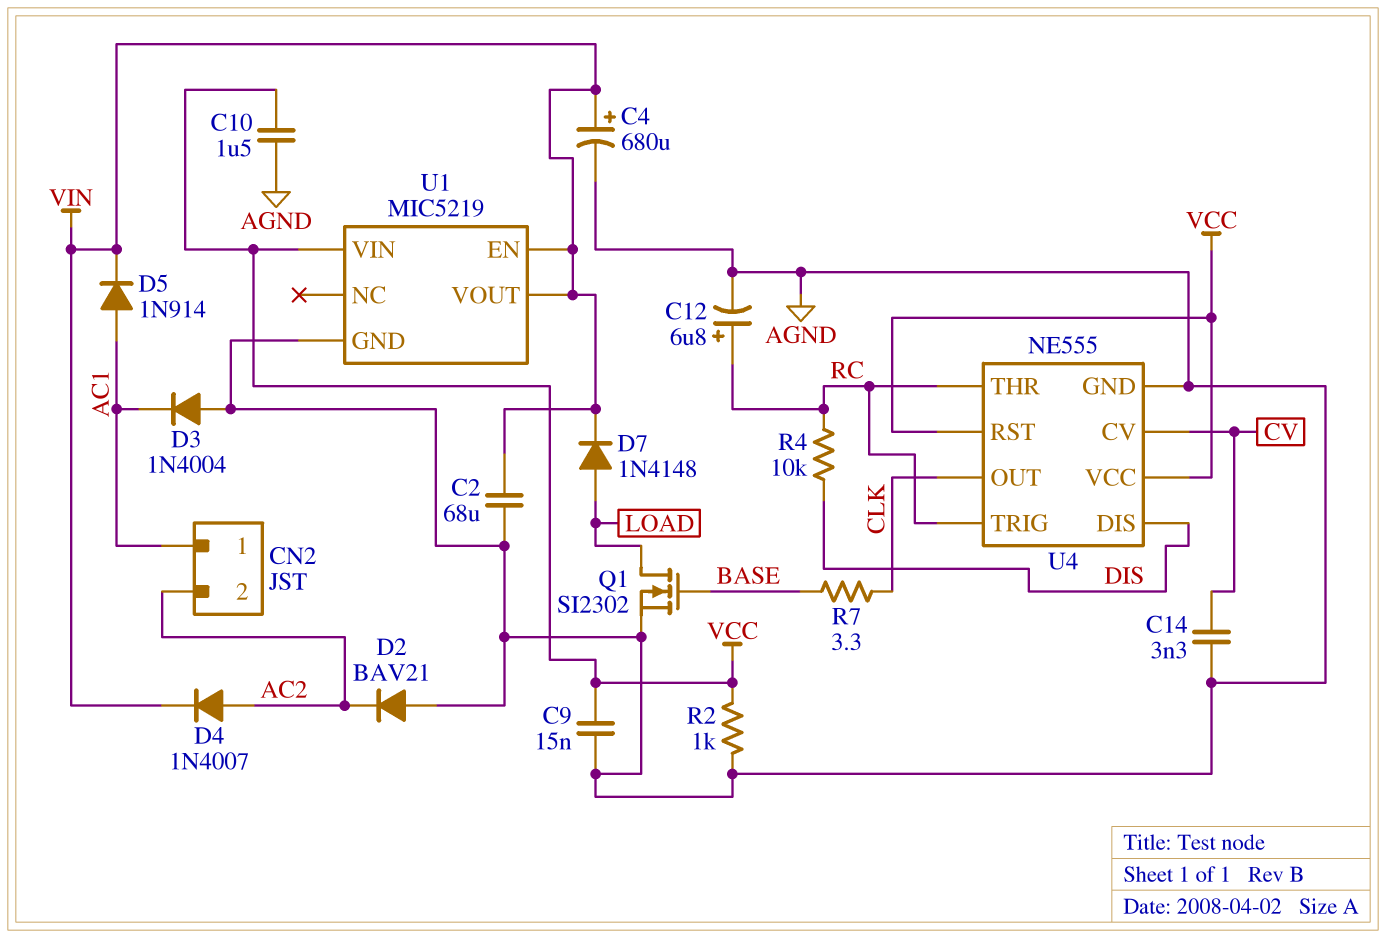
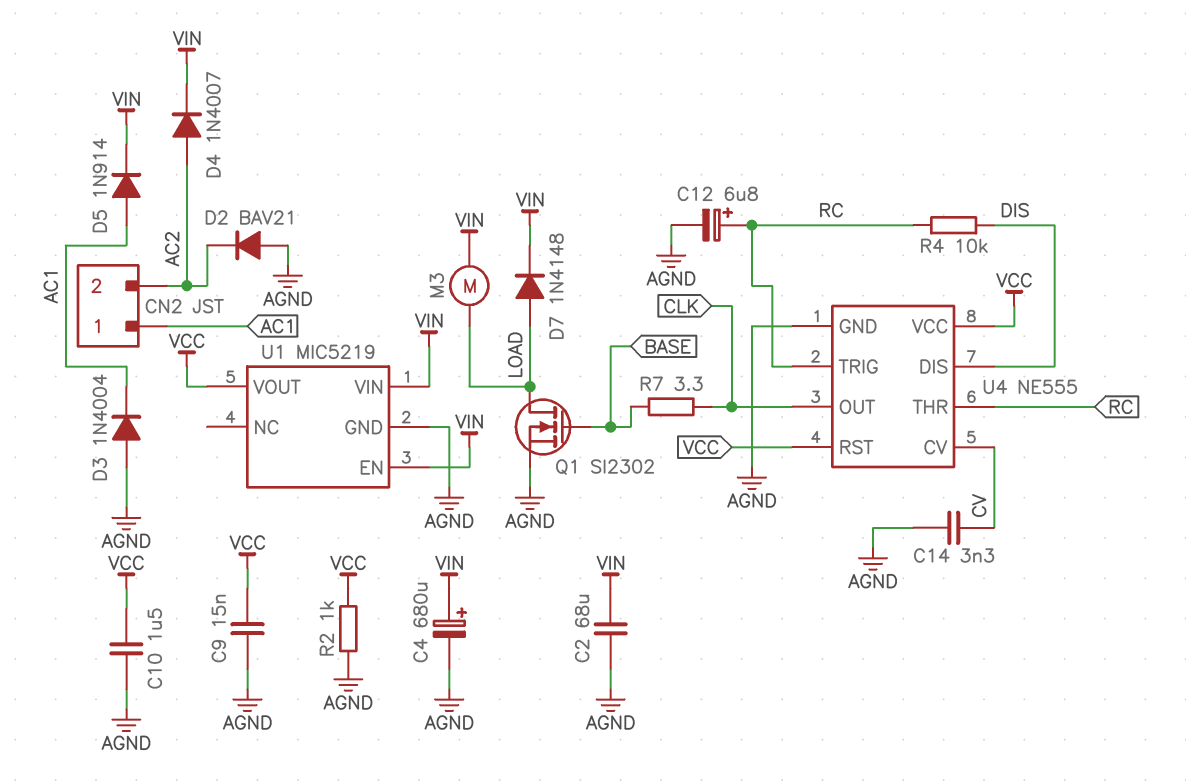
M3: none -> motor (LOAD, VIN)
U1 pin VIN: VCC -> VIN
U1 pin VOUT: VIN -> VCC

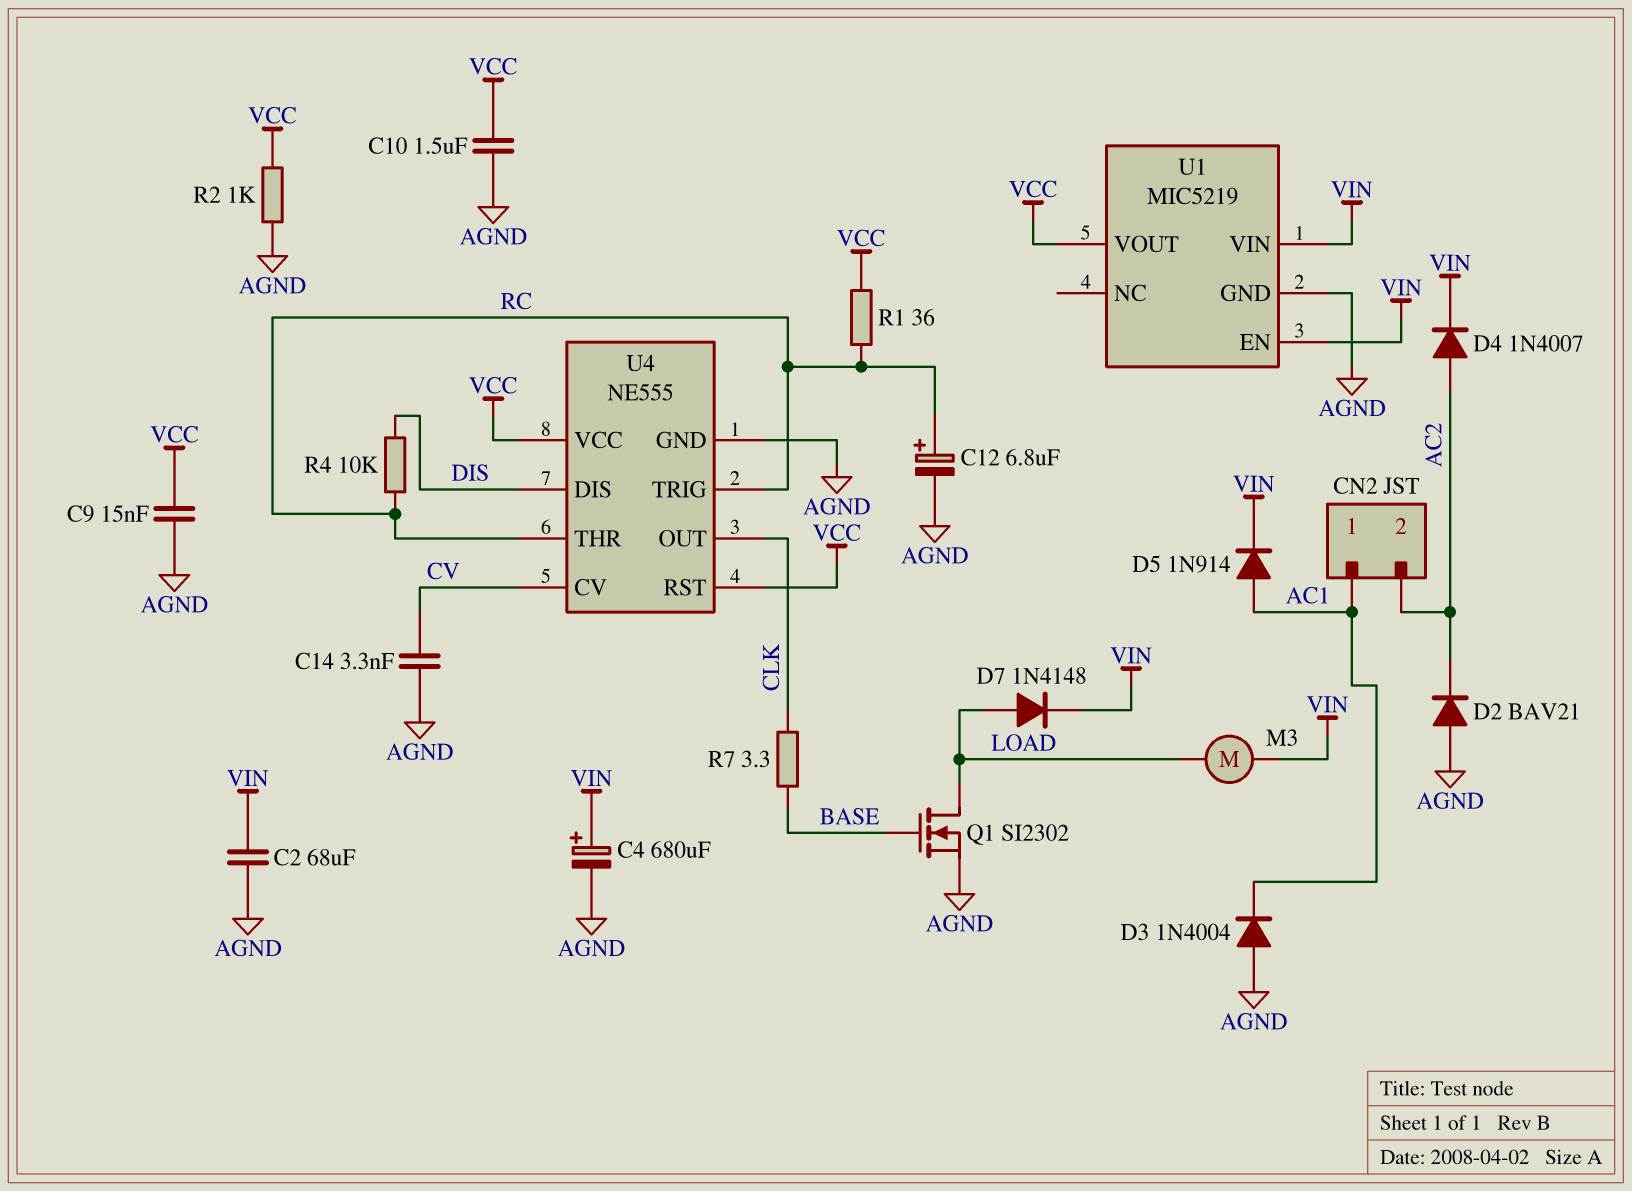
R1: none -> 36 (RC, VCC)

